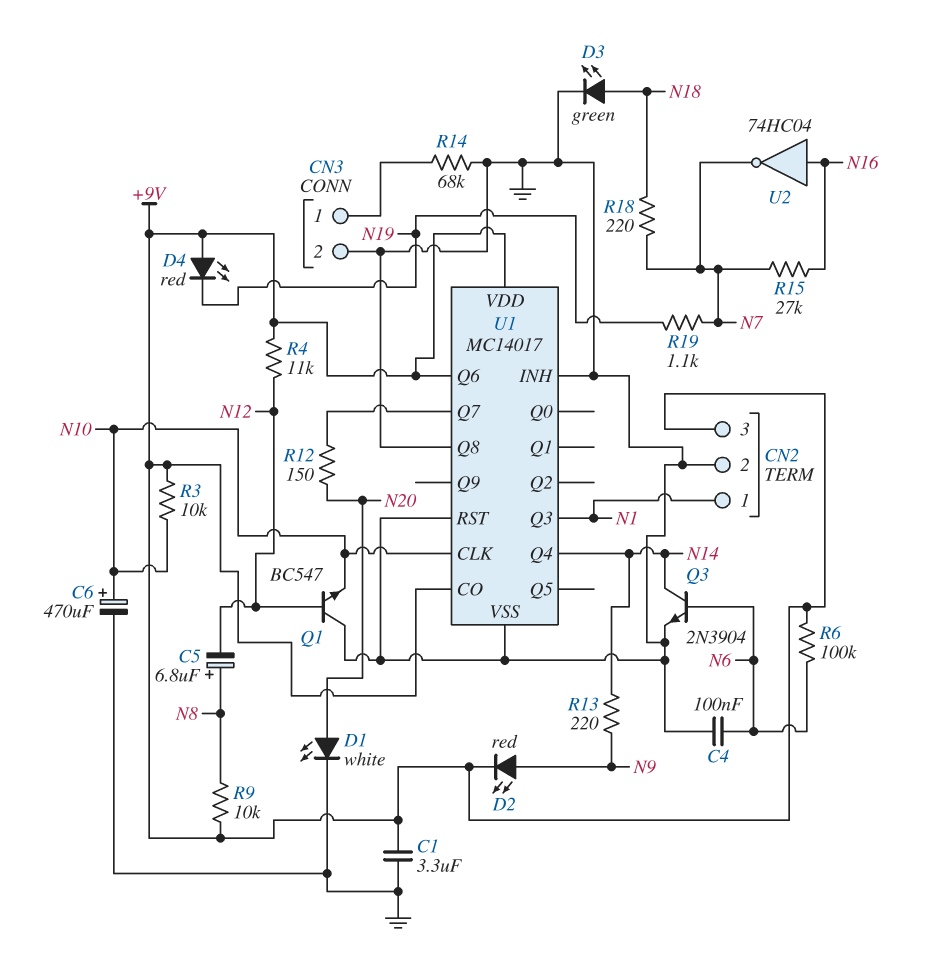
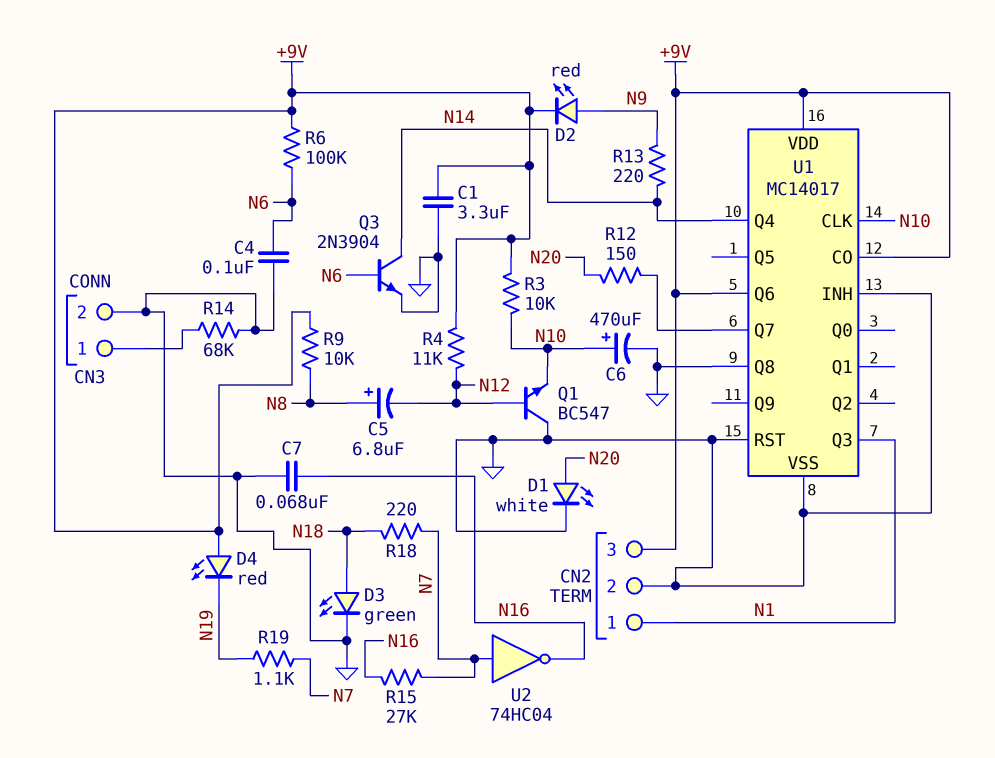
C7: none -> 68nF (GND, N16)
U2: NOT 74HC04 (in N16, out N7) -> NOT 74HC04 (in N7, out N16)

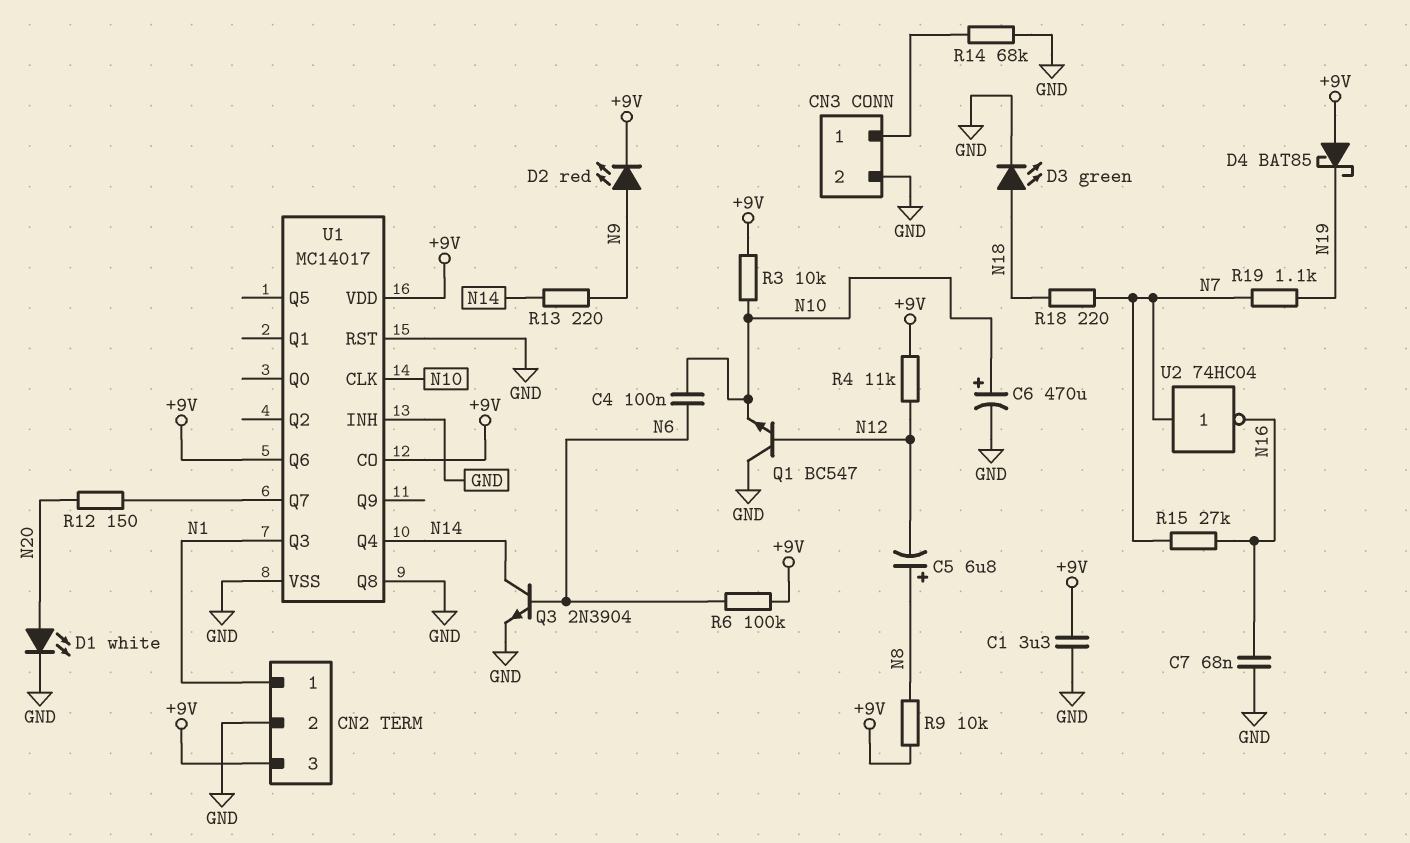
C4: 100nF (GND, N6) -> 100nF (N6, N10)
D4: LED red (A +9V, K N19) -> schottky BAT85 (A +9V, K N19)

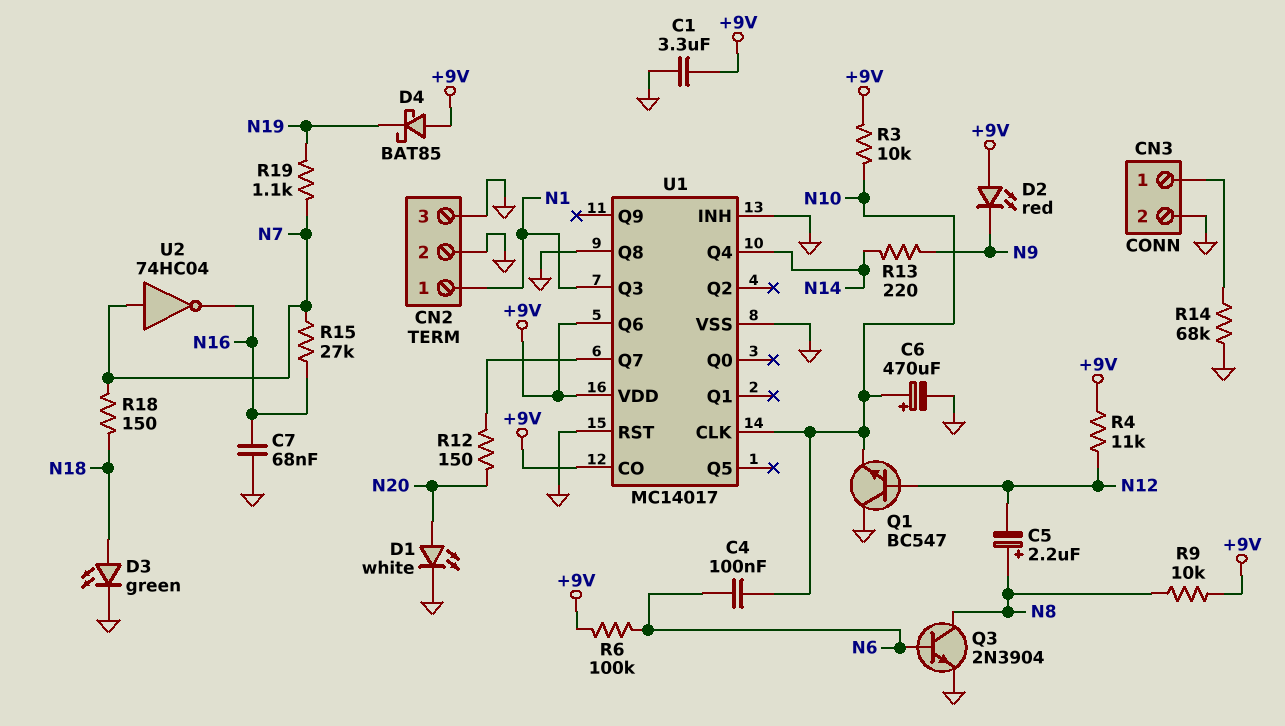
C5: 6.8uF (plus N8, minus N12) -> 2.2uF (plus N8, minus N12)
CN2 pin 3: +9V -> GND
D2: LED red (A N9, K +9V) -> LED red (A +9V, K N9)
Q3: NPN 2N3904 (B N6, C N14, E GND) -> NPN 2N3904 (B N6, C N8, E GND)
R18: 220 (N7, N18) -> 150 (N7, N18)

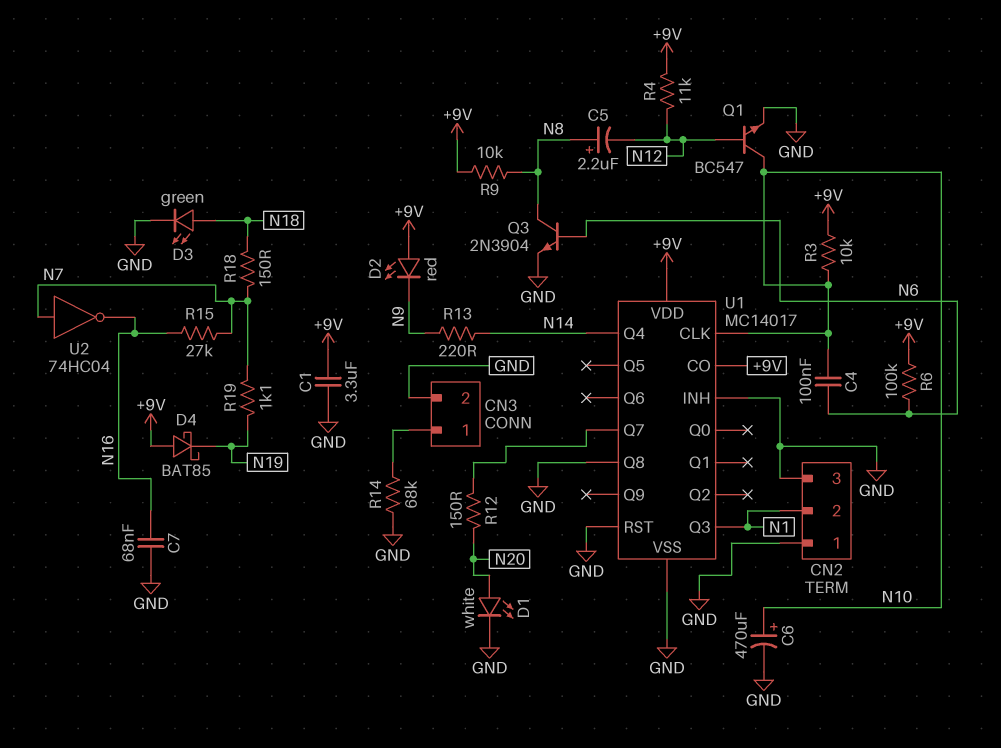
CN2 pin 1: N1 -> GND
CN2 pin 2: GND -> N1
Q1: NPN BC547 (B N12, C GND, E N10) -> NPN BC547 (B N12, C N10, E GND)
U1 pin Q6: +9V -> none

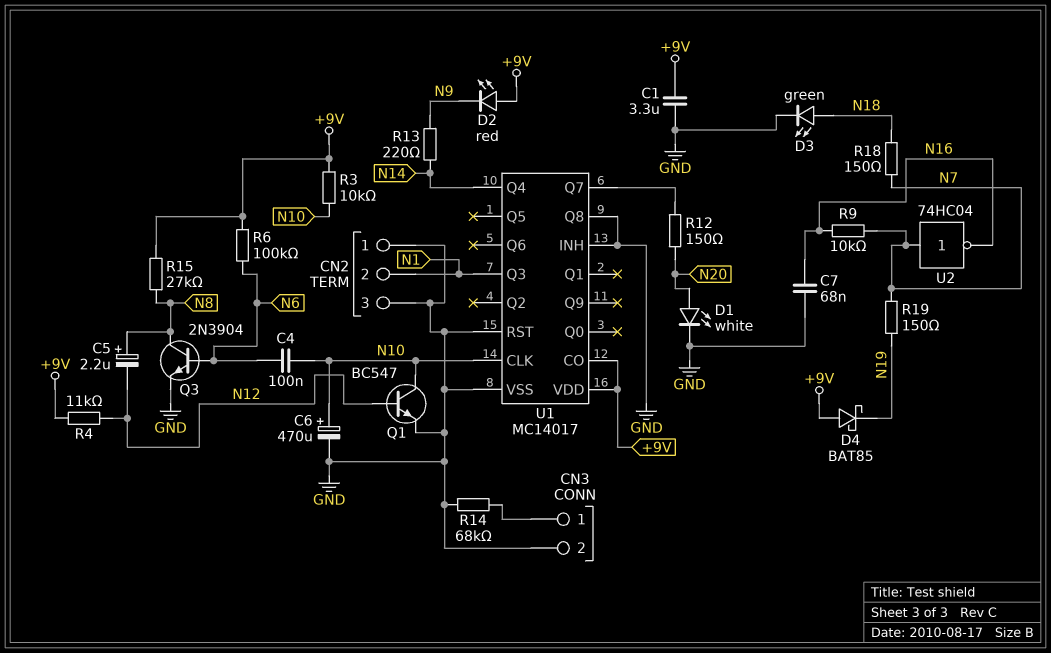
R9: 10k (+9V, N8) -> 10k (N7, N16)
R15: 27k (N7, N16) -> 27k (+9V, N8)
R19: 1.1k (N7, N19) -> 150 (N7, N19)

